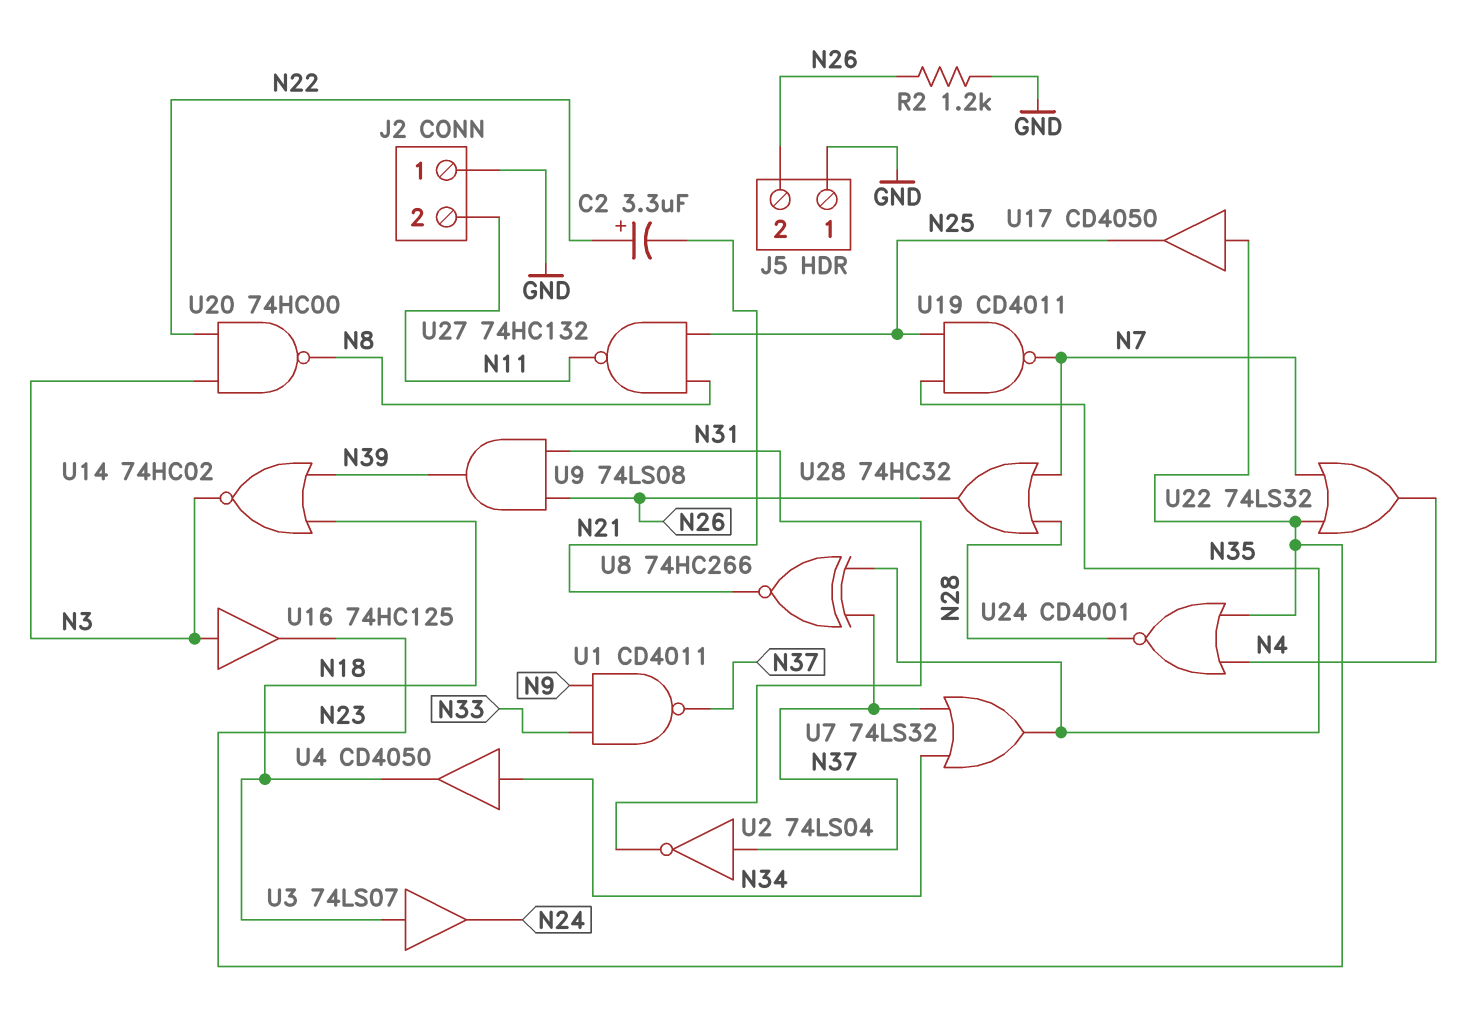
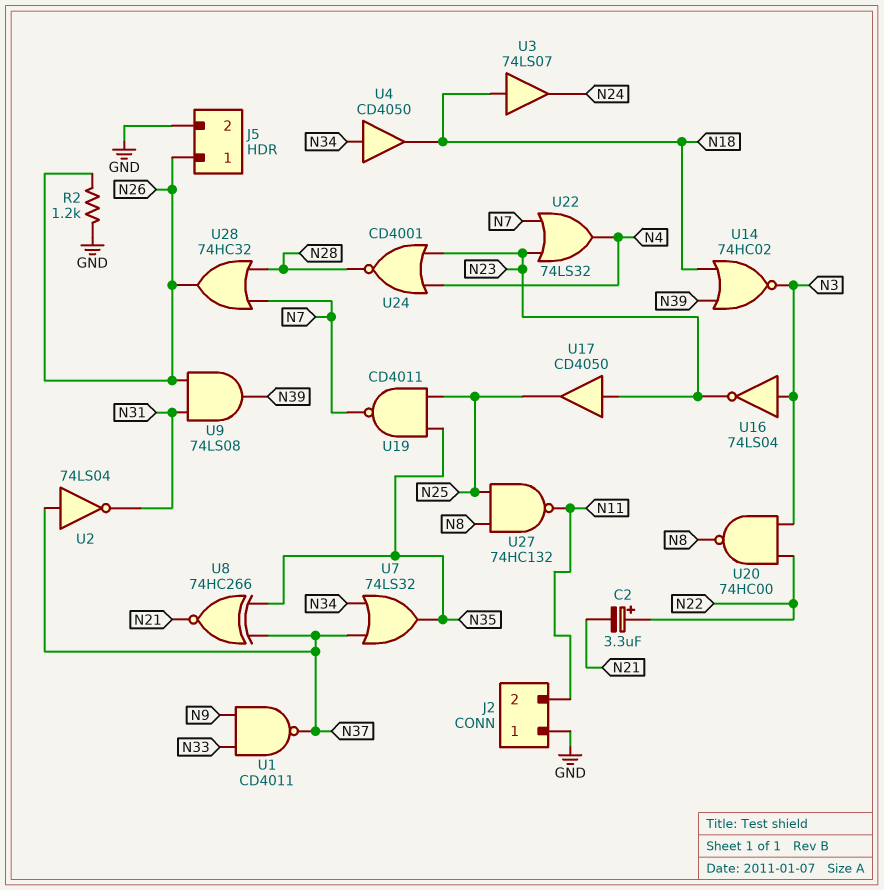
J5 pin 1: GND -> N26
J5 pin 2: N26 -> GND
U16: buffer 74HC125 (in N3, out N23) -> NOT 74LS04 (in N3, out N23)

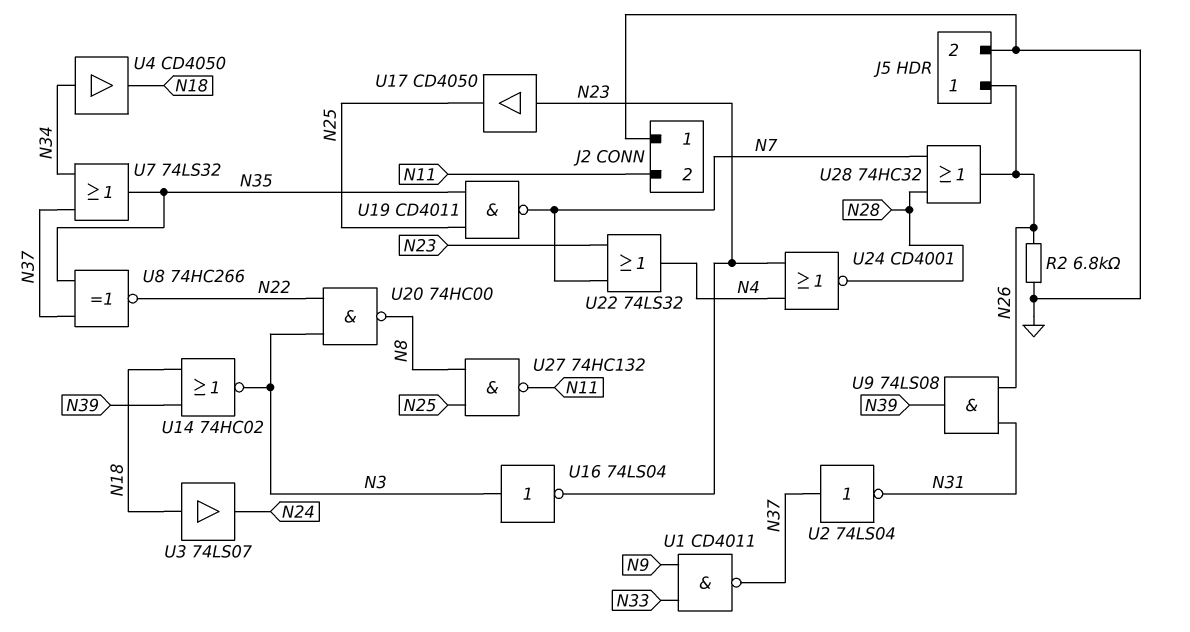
C2: 3.3uF (plus N22, minus N21) -> none
R2: 1.2k (GND, N26) -> 6.8k (GND, N26)
U8: XNOR 74HC266 (in N35, in N37, out N21) -> XNOR 74HC266 (in N35, in N37, out N22)

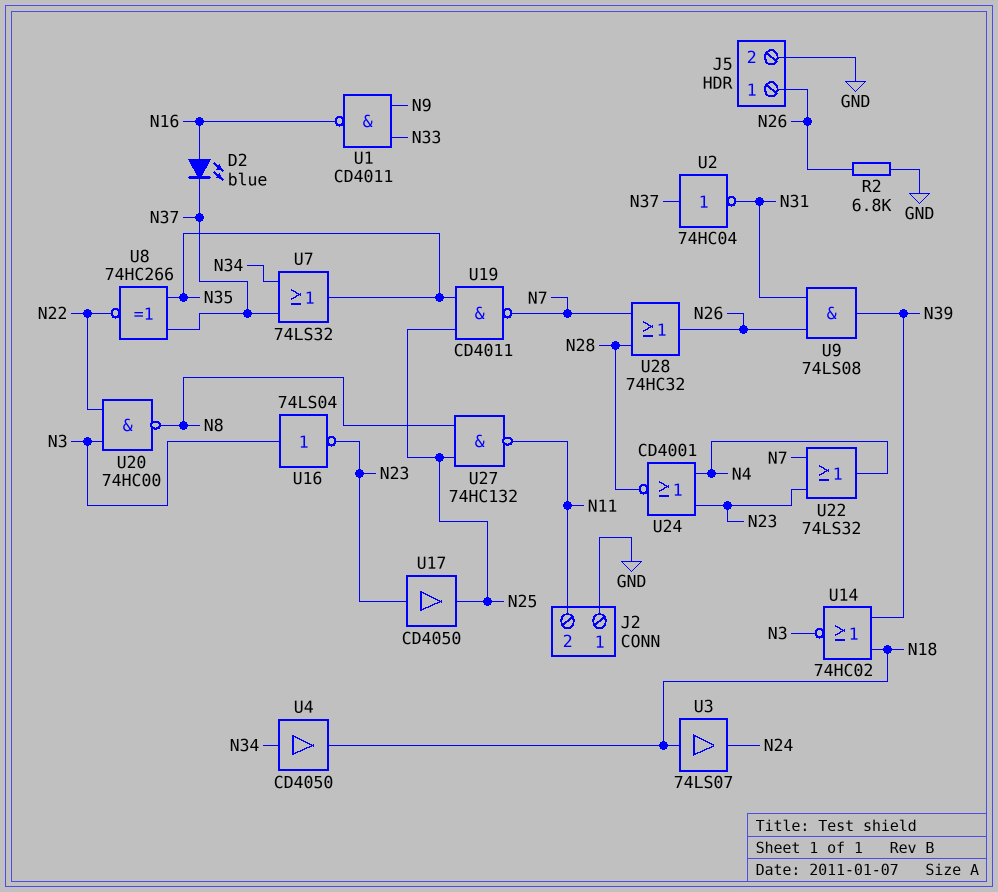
D2: none -> LED blue (A N16, K N37)
U1: NAND CD4011 (in N9, in N33, out N37) -> NAND CD4011 (in N9, in N33, out N16)
U2: NOT 74LS04 (in N37, out N31) -> NOT 74HC04 (in N37, out N31)

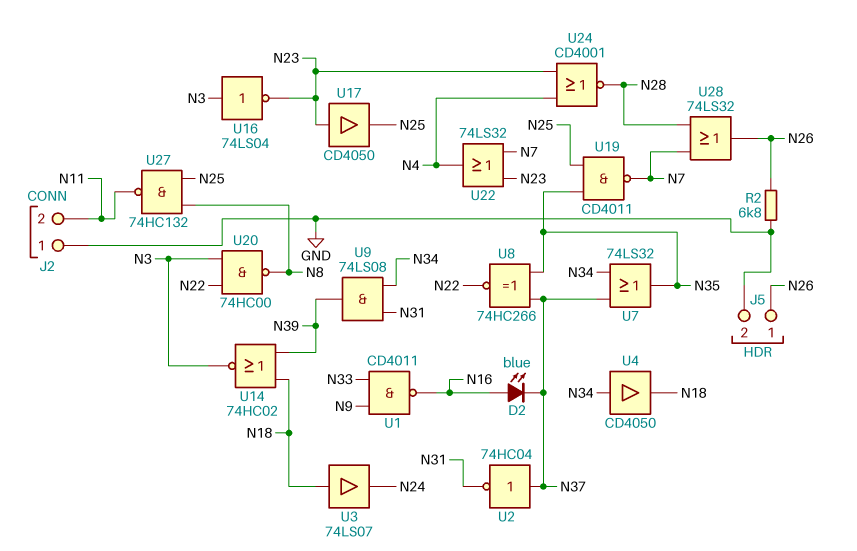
U9: AND 74LS08 (in N26, in N31, out N39) -> AND 74LS08 (in N31, in N34, out N39)
U28: OR 74HC32 (in N7, in N28, out N26) -> OR 74LS32 (in N7, in N28, out N26)

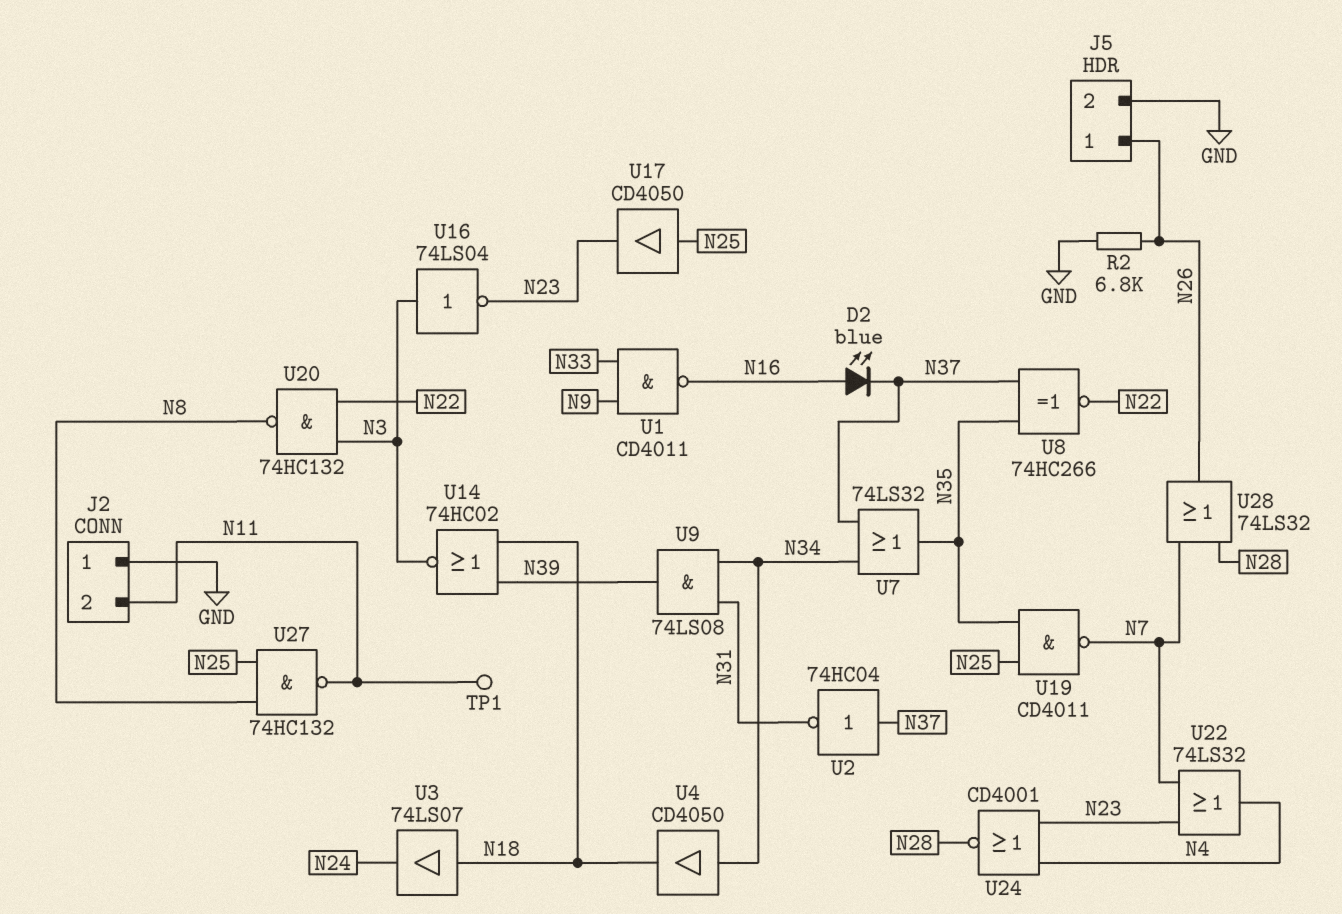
TP1: none -> test point (N11)
U17: buffer CD4050 (in N23, out N25) -> buffer CD4050 (in N25, out N23)
U20: NAND 74HC00 (in N3, in N22, out N8) -> NAND 74HC132 (in N3, in N22, out N8)

